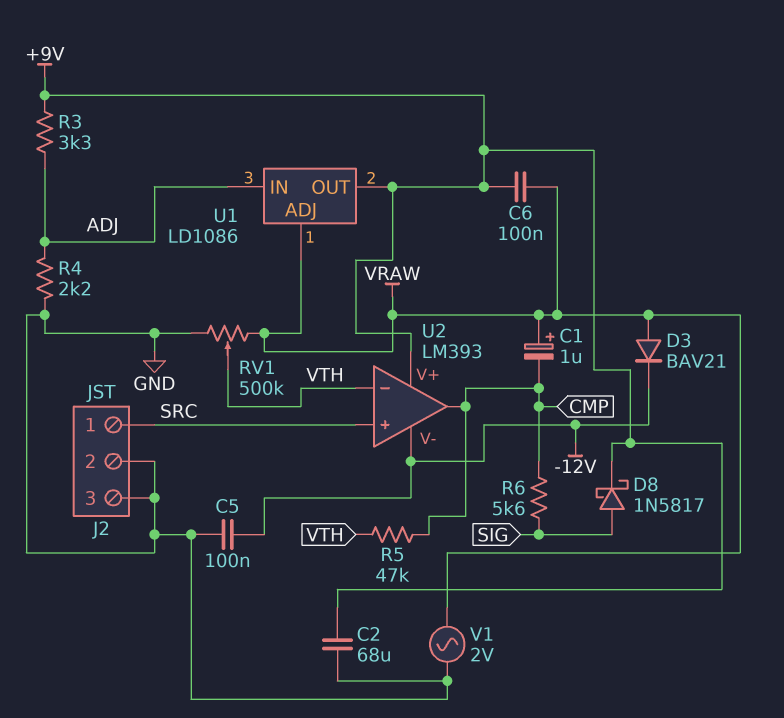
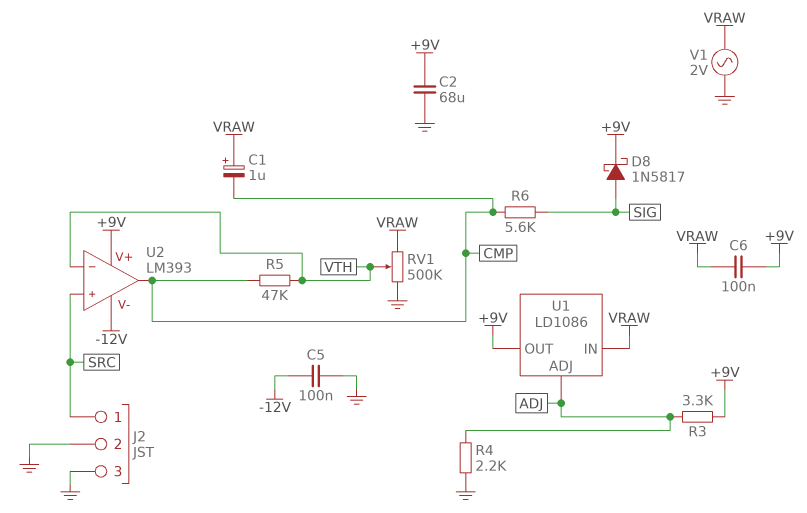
D3: diode BAV21 (A VRAW, K -12V) -> none
U1 pin ADJ: VRAW -> ADJ
U1 pin IN: ADJ -> VRAW

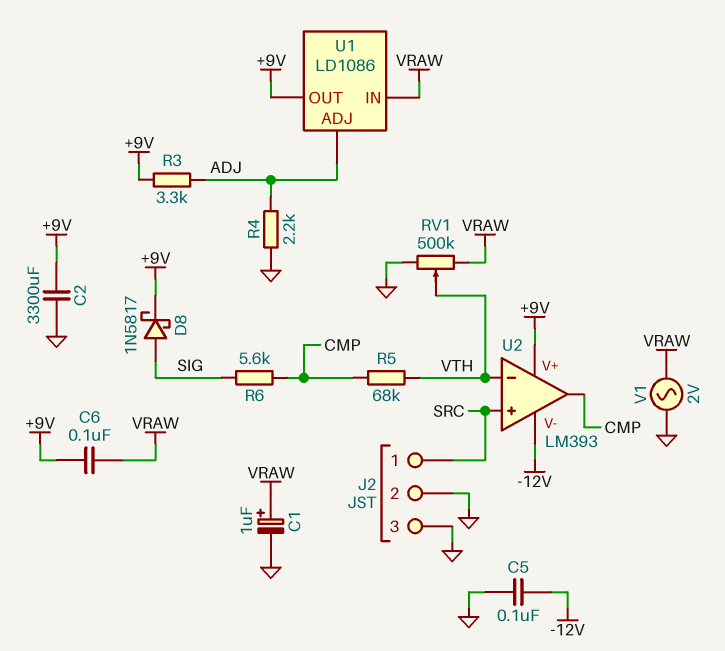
C1: 1uF (plus VRAW, minus CMP) -> 1uF (plus VRAW, minus GND)
C2: 68uF (+9V, GND) -> 3300uF (+9V, GND)
R5: 47k (CMP, VTH) -> 68k (CMP, VTH)

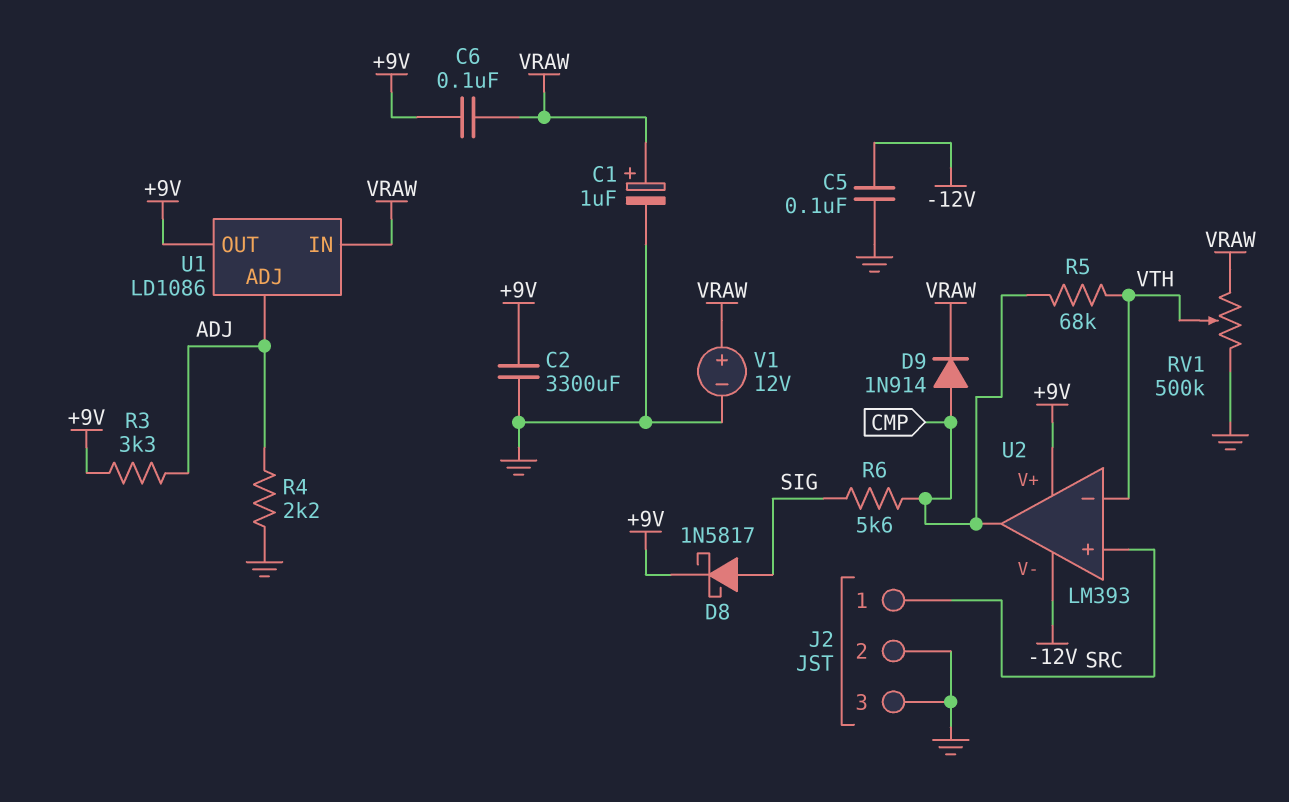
D9: none -> diode 1N914 (A CMP, K VRAW)
V1: AC 2V (GND, VRAW) -> 12V (plus VRAW, minus GND)

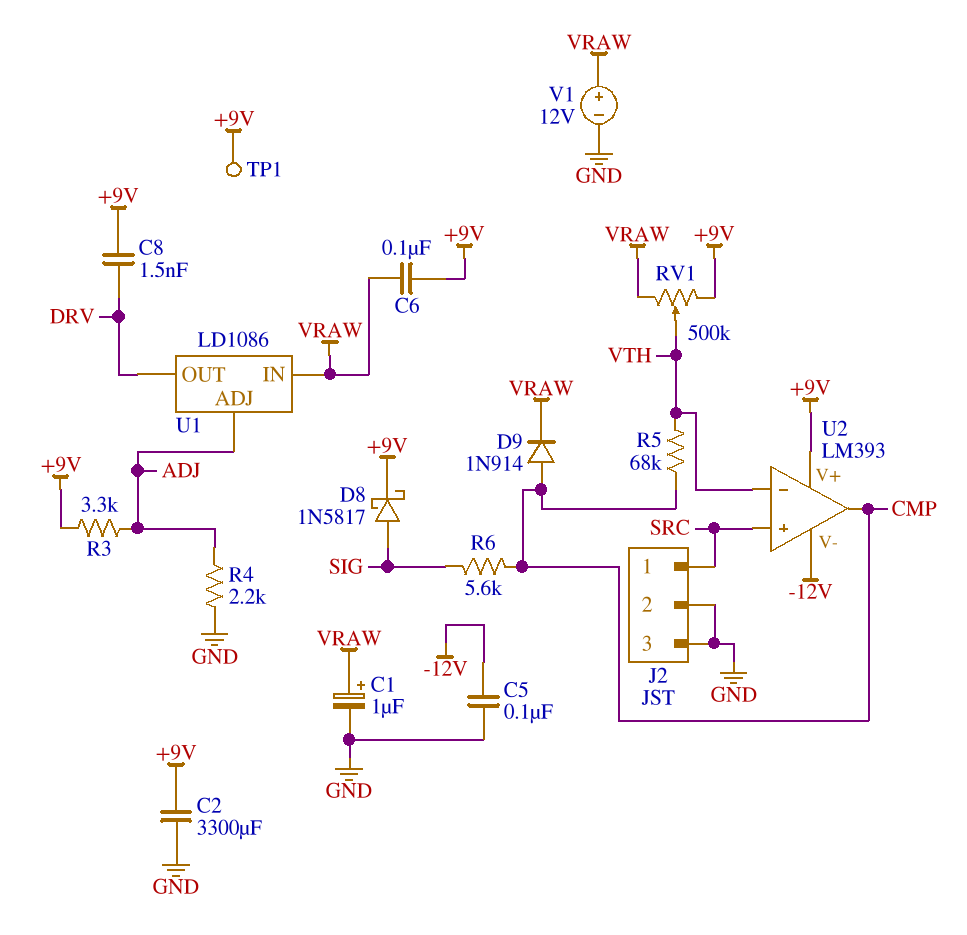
C8: none -> 1.5nF (+9V, DRV)
RV1: 500k (GND, VRAW, wiper VTH) -> 500k (+9V, VRAW, wiper VTH)
TP1: none -> test point (+9V)
U1 pin OUT: +9V -> DRV

